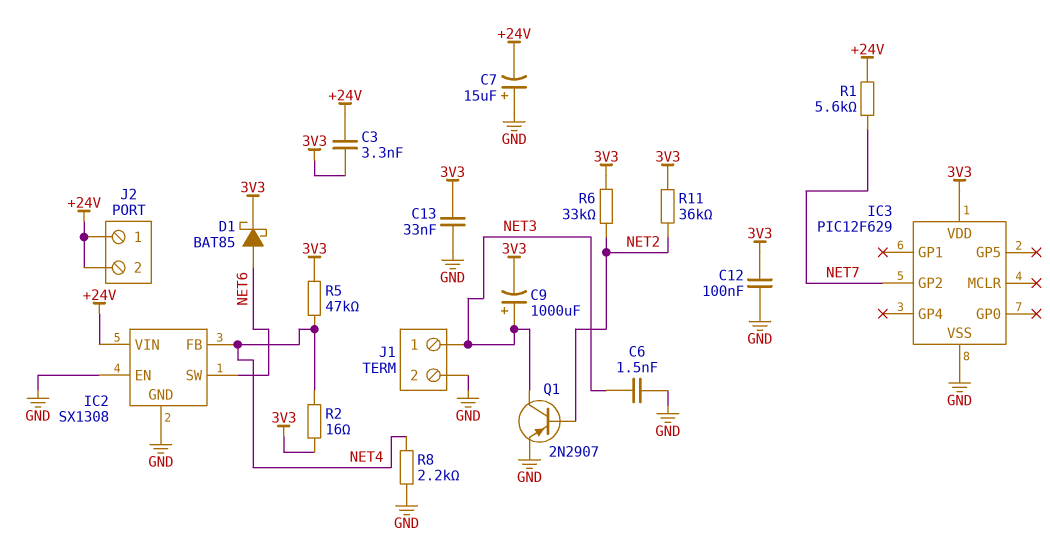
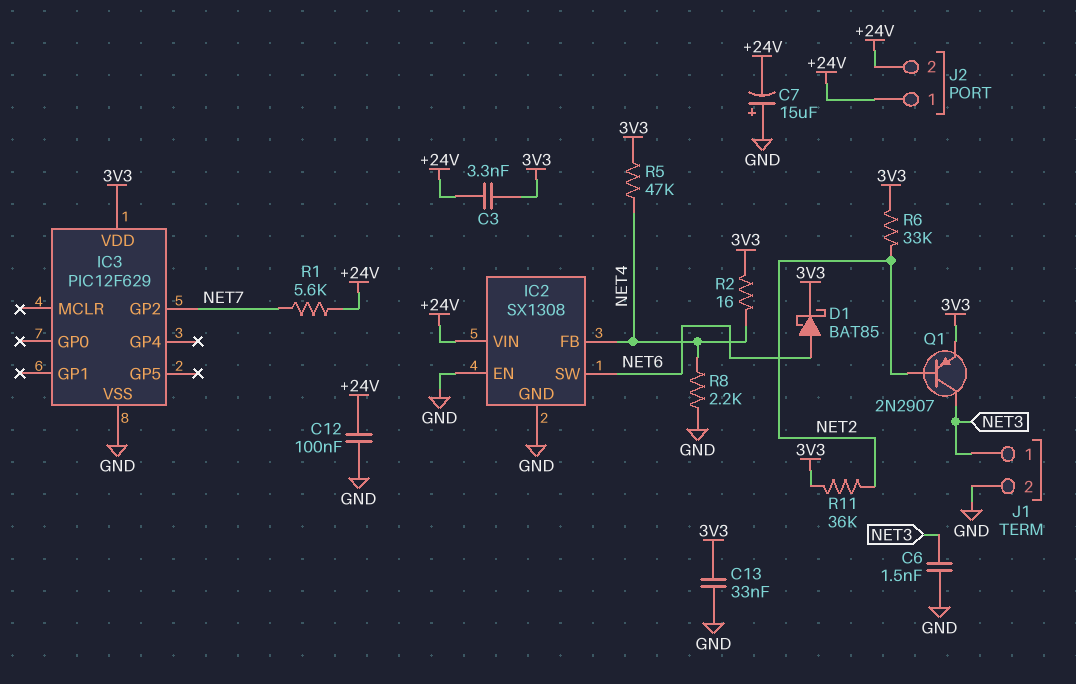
C9: 1000uF (plus NET3, minus 3V3) -> none
C12: 100nF (3V3, GND) -> 100nF (+24V, GND)
Q1: PNP 2N2907 (B NET2, C NET3, E GND) -> PNP 2N2907 (B NET2, C NET3, E 3V3)

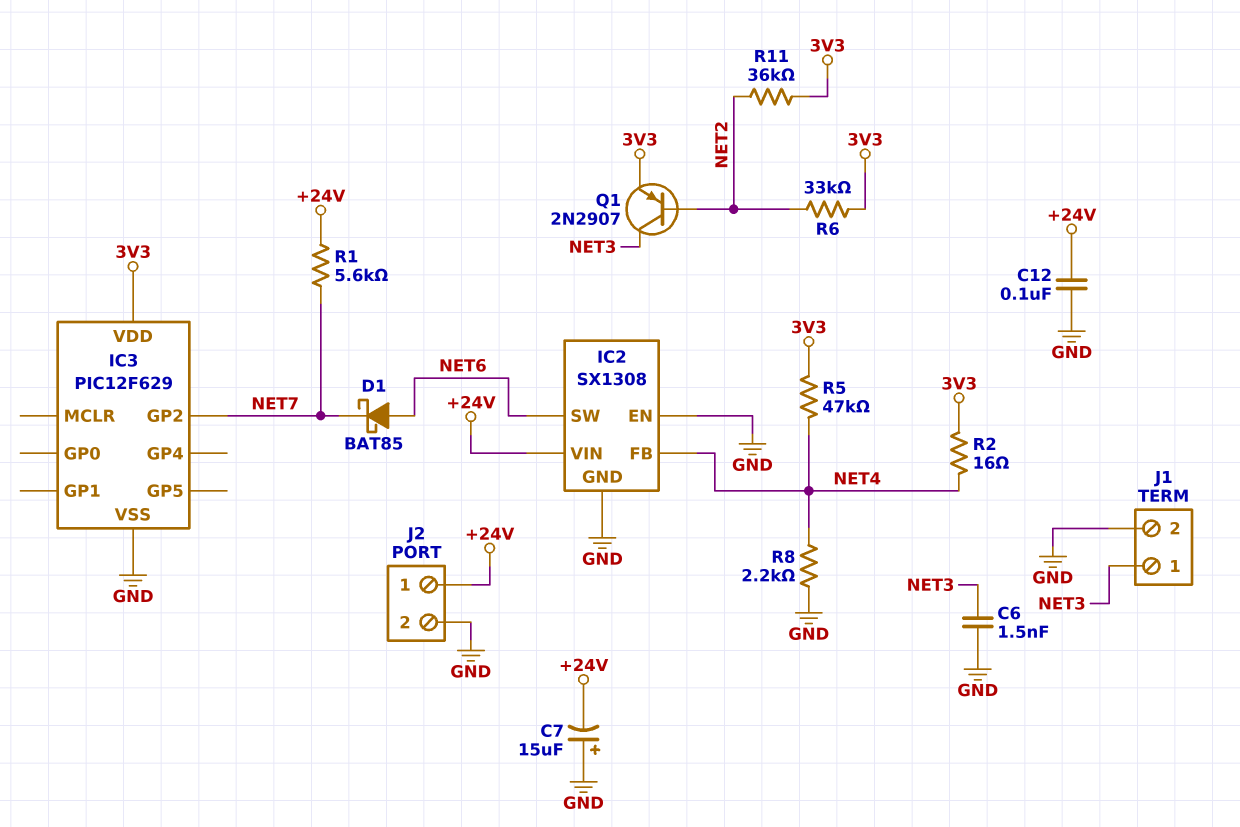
C3: 3.3nF (+24V, 3V3) -> none
C13: 33nF (3V3, GND) -> none
D1: schottky BAT85 (A NET6, K 3V3) -> schottky BAT85 (A NET6, K NET7)
J2 pin 2: +24V -> GND

